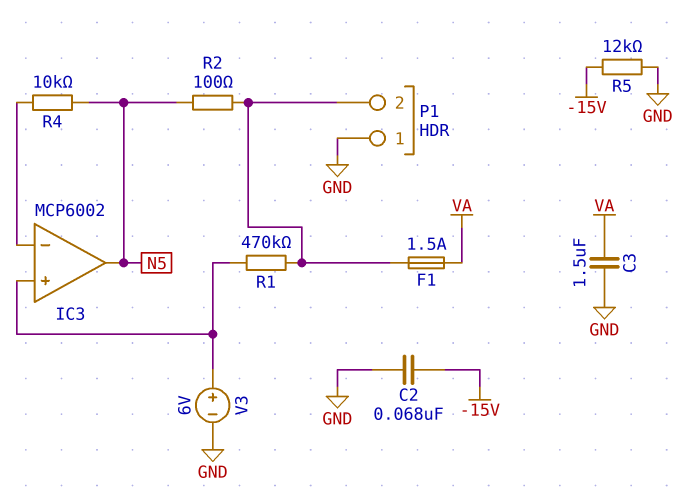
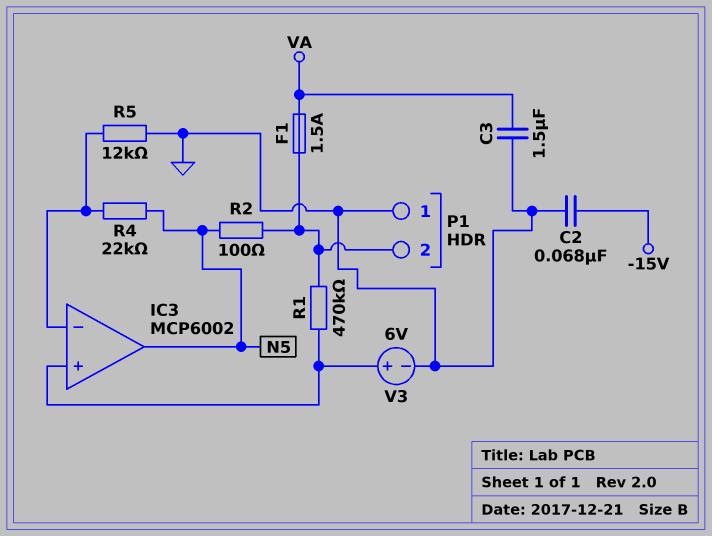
R4: 10k (IC3/in-, N5) -> 22k (IC3/in-, N5)
R5: 12k (-15V, GND) -> 12k (GND, IC3/in-)

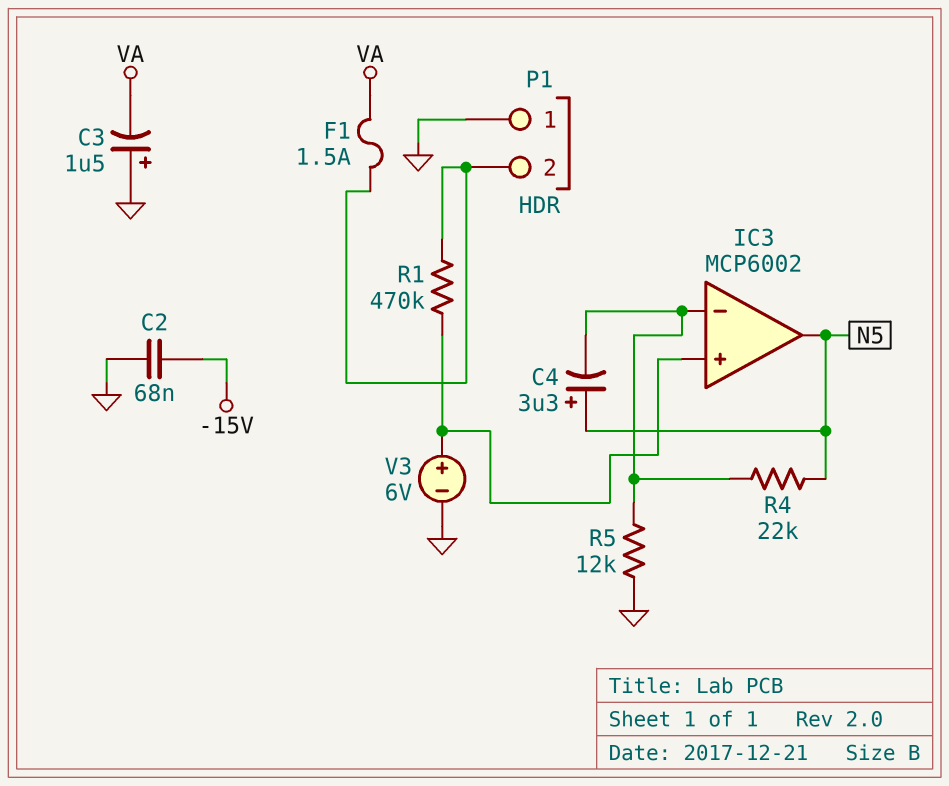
C3: 1.5uF (GND, VA) -> 1.5uF (plus GND, minus VA)
C4: none -> 3.3uF (plus N5, minus IC3/in-)
R2: 100 (N5, P1/2) -> none

